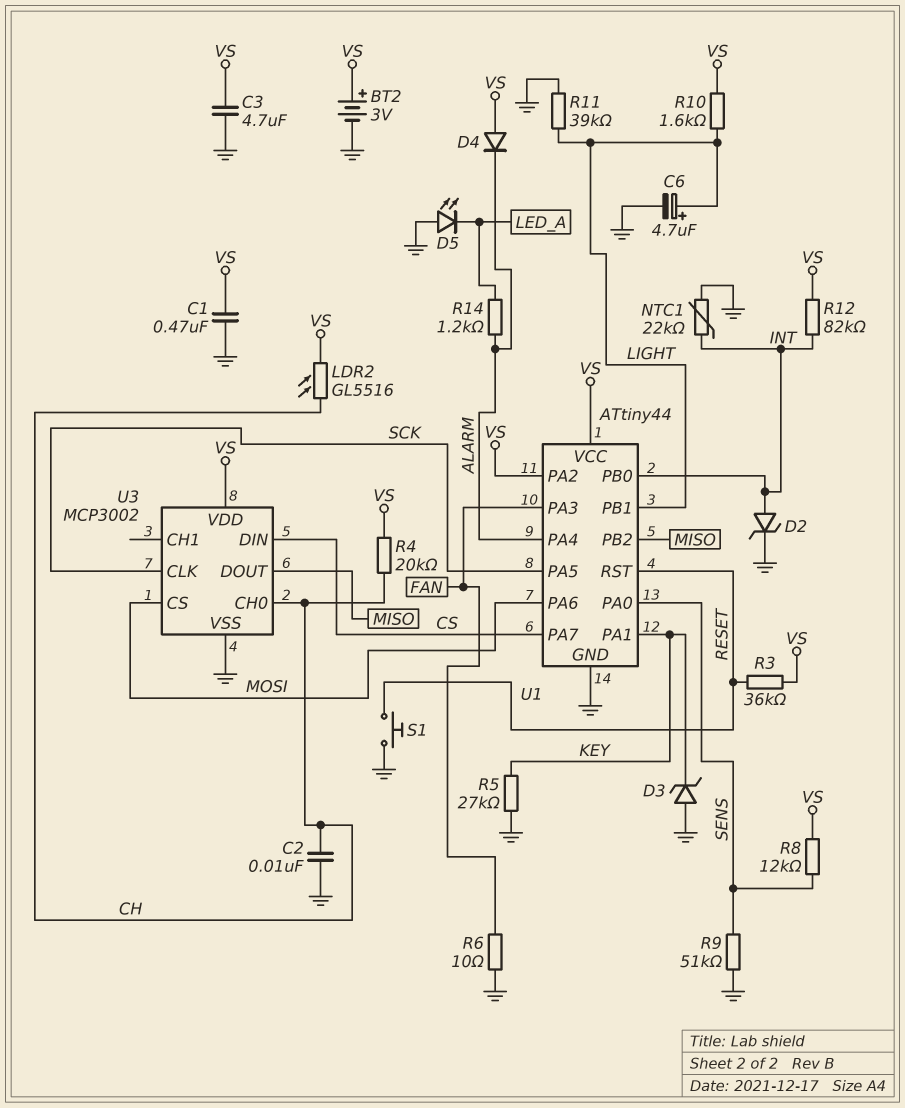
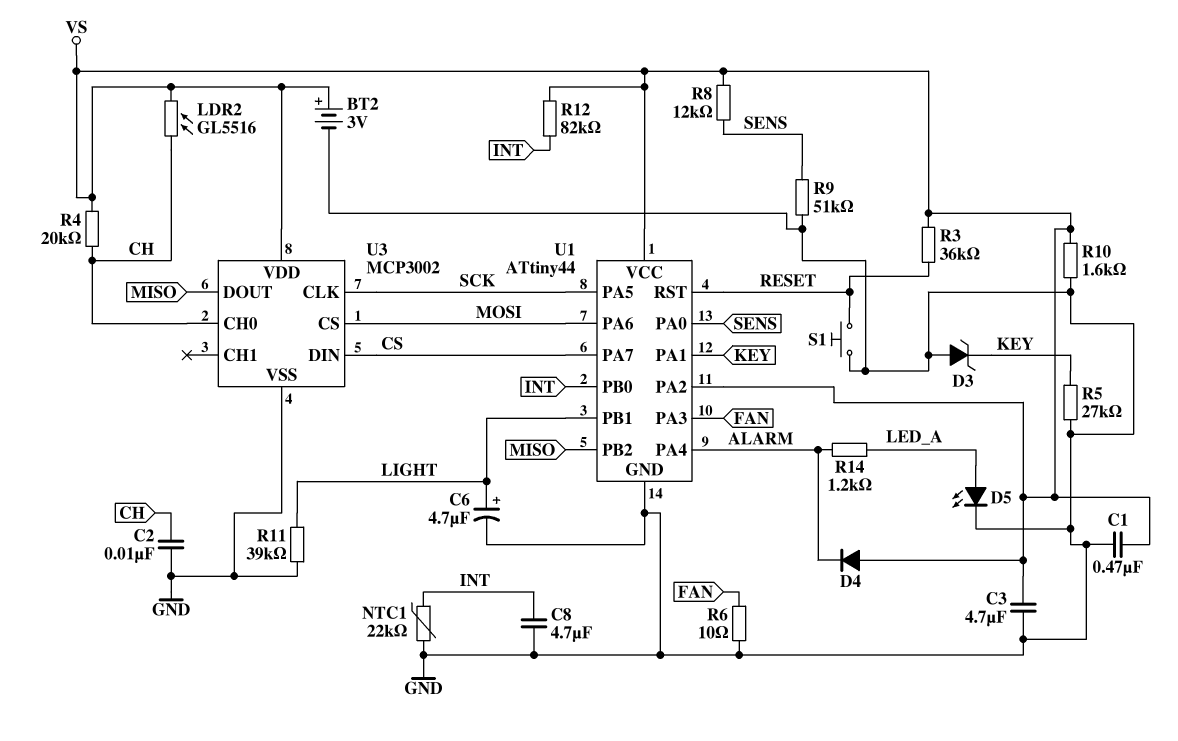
C8: none -> 4.7uF (GND, INT)
D2: zener (A INT, K GND) -> none
D5: LED (A GND, K LED_A) -> LED (A LED_A, K GND)
R10: 1.6k (LIGHT, VS) -> 1.6k (GND, VS)

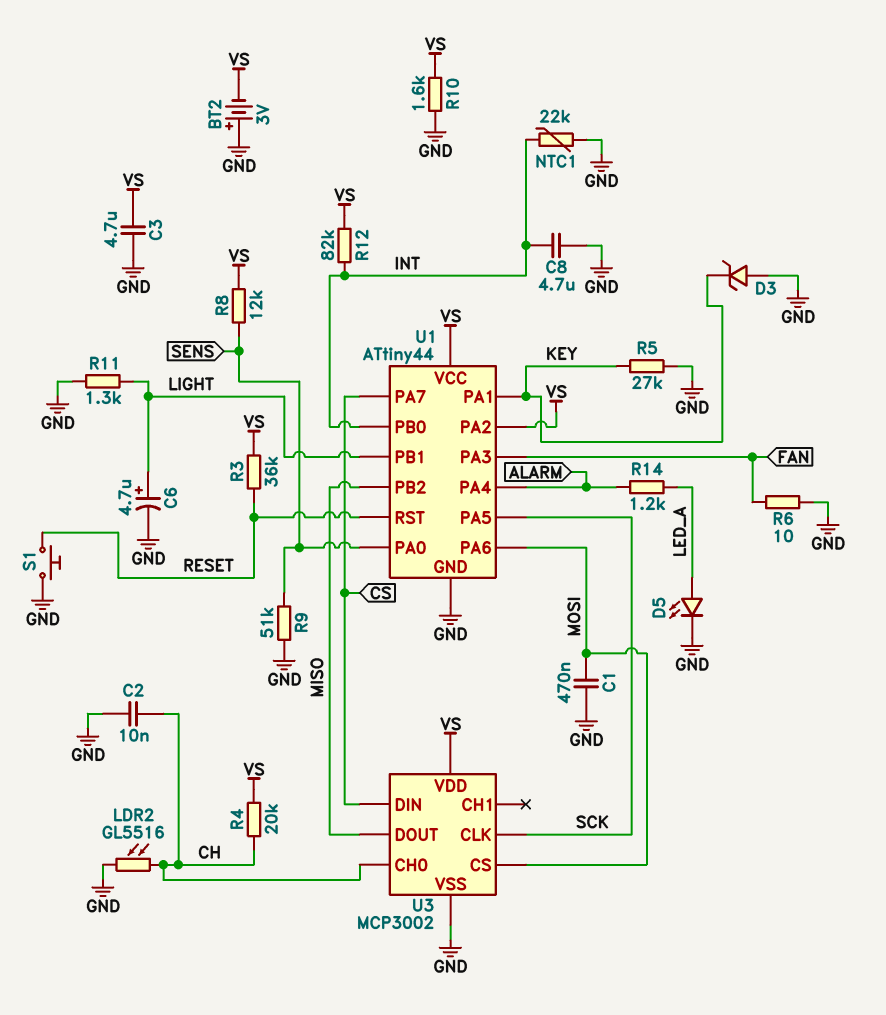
BT2: 3V (plus VS, minus GND) -> 3V (plus GND, minus VS)
C1: 470nF (GND, VS) -> 470nF (GND, MOSI)
D4: diode (A VS, K ALARM) -> none
LDR2: GL5516 (CH, VS) -> GL5516 (CH, GND)
R11: 39k (GND, LIGHT) -> 1.3k (GND, LIGHT)

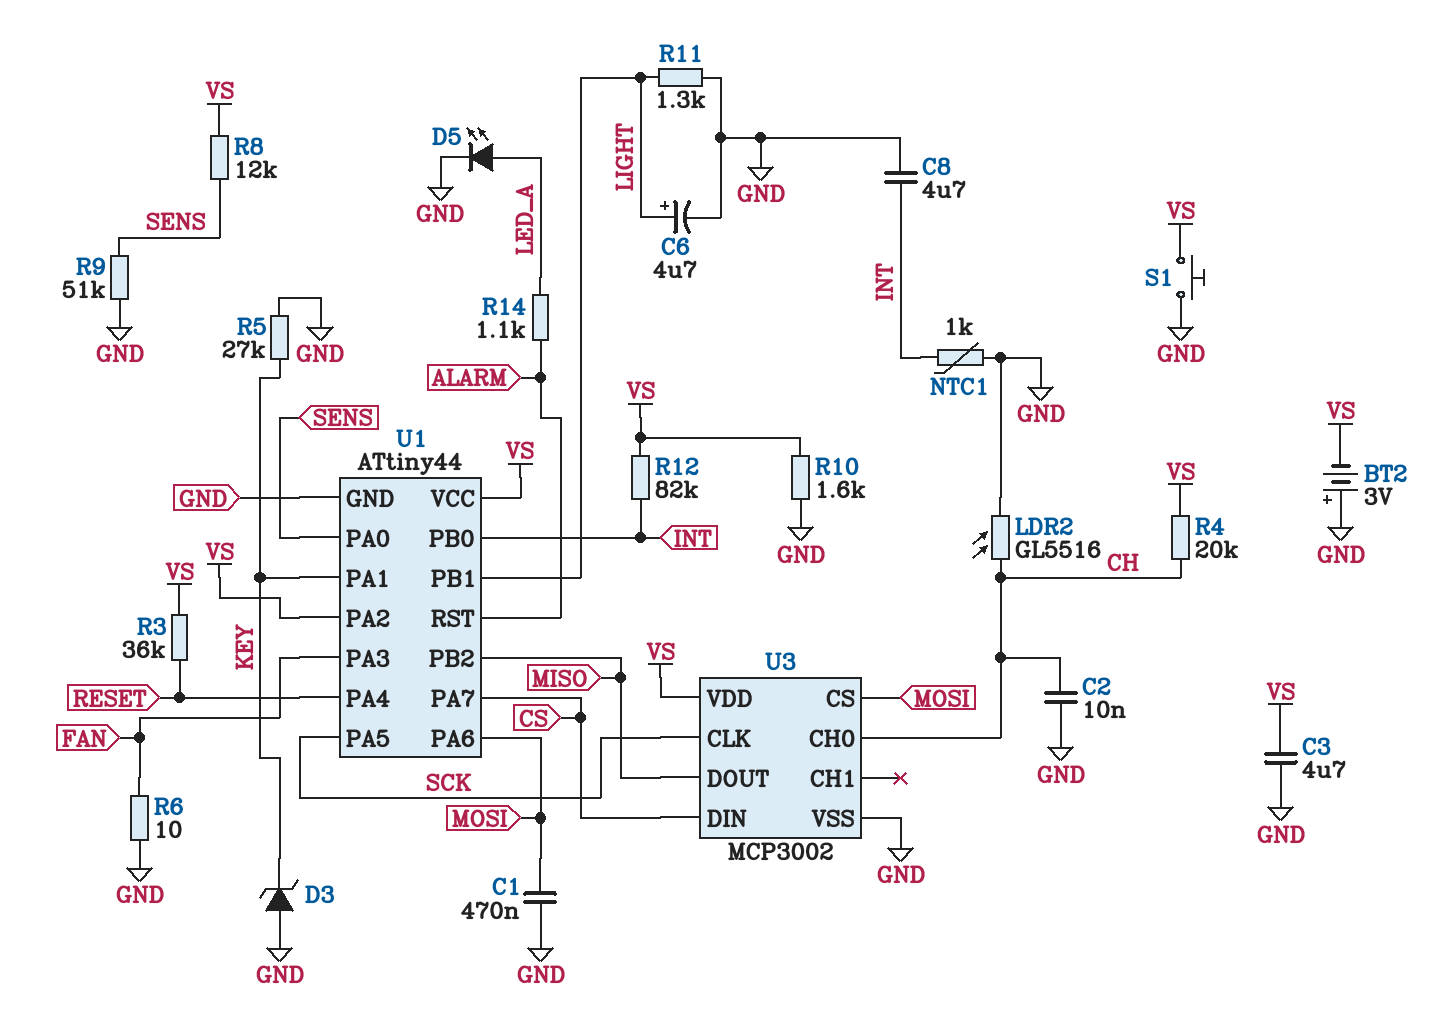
NTC1: 22k (GND, INT) -> 1k (GND, INT)
R14: 1.2k (ALARM, LED_A) -> 1.1k (ALARM, LED_A)
S1: button (GND, RESET) -> button (GND, VS)
U1 pin PA4: ALARM -> RESET
U1 pin RST: RESET -> ALARM

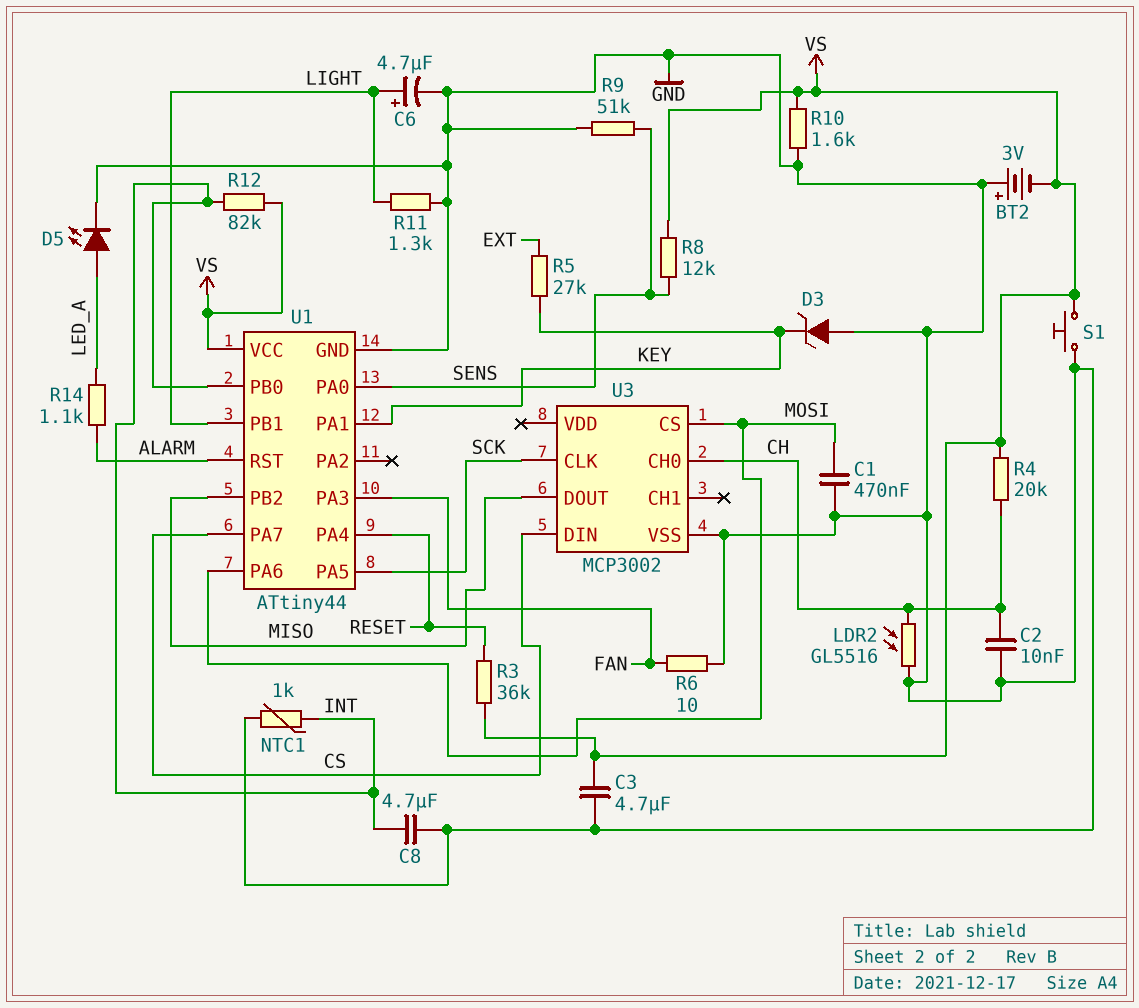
R5: 27k (GND, KEY) -> 27k (EXT, KEY)
U1 pin PA2: VS -> none
U3 pin VDD: VS -> none

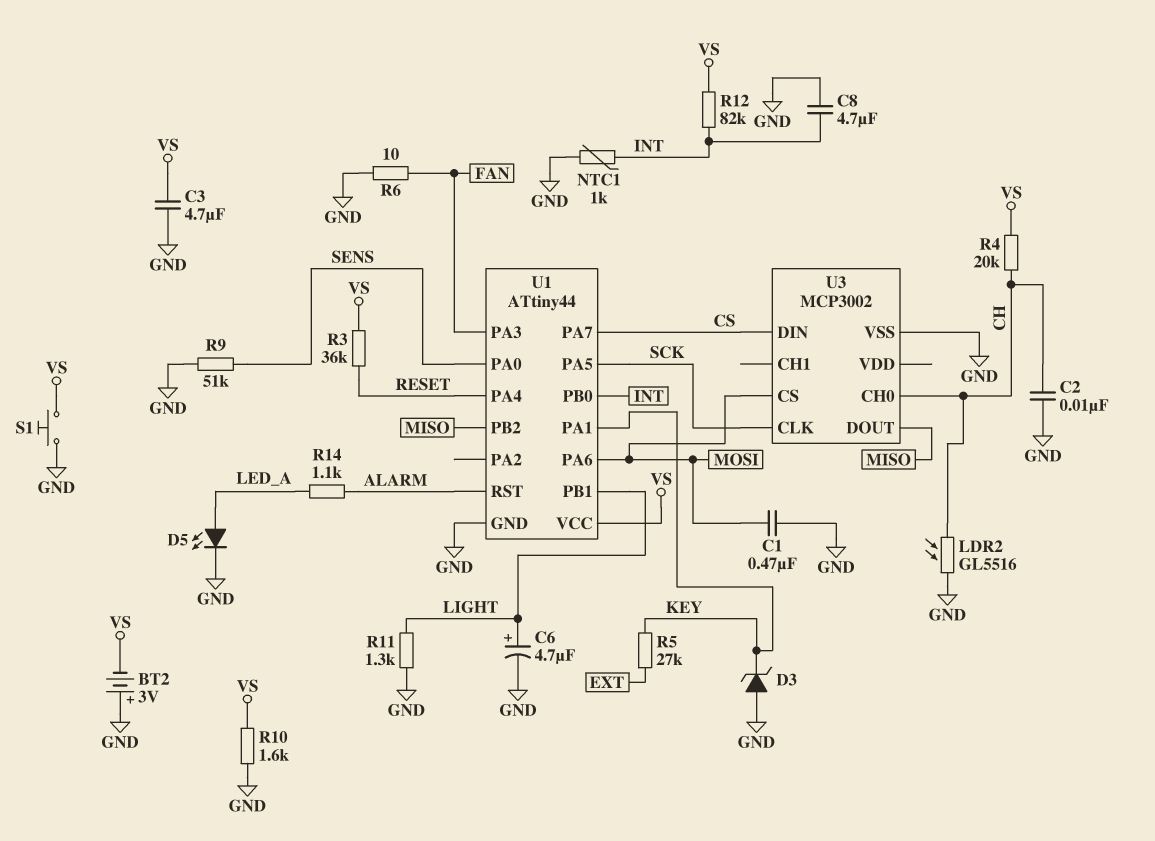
R8: 12k (SENS, VS) -> none

